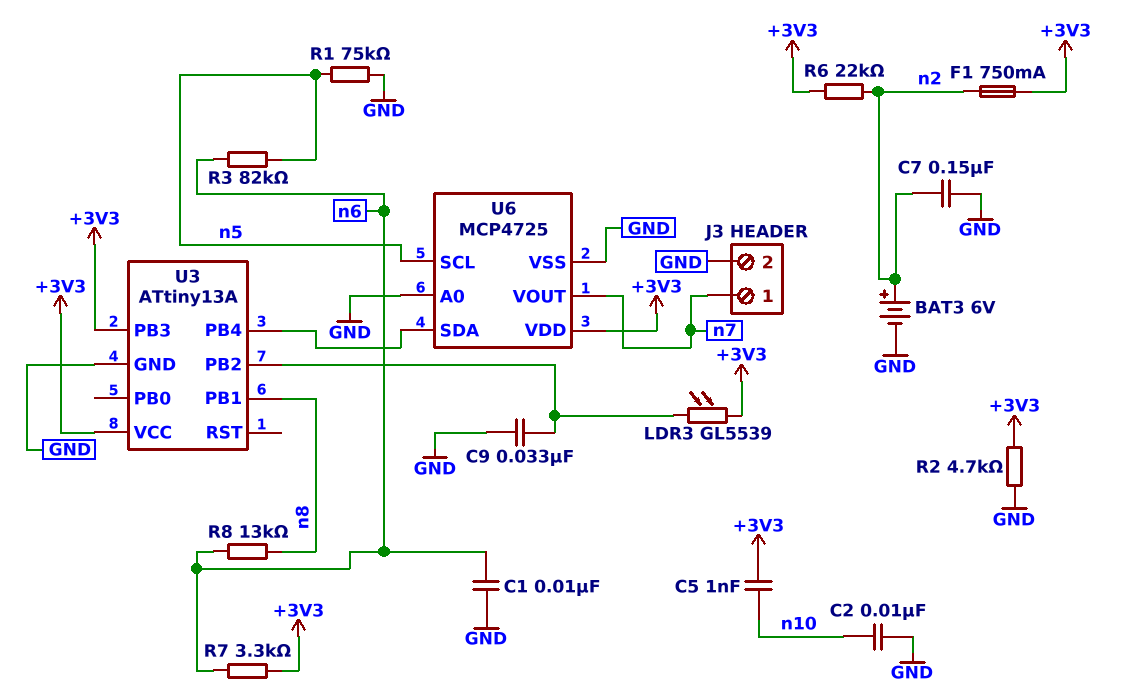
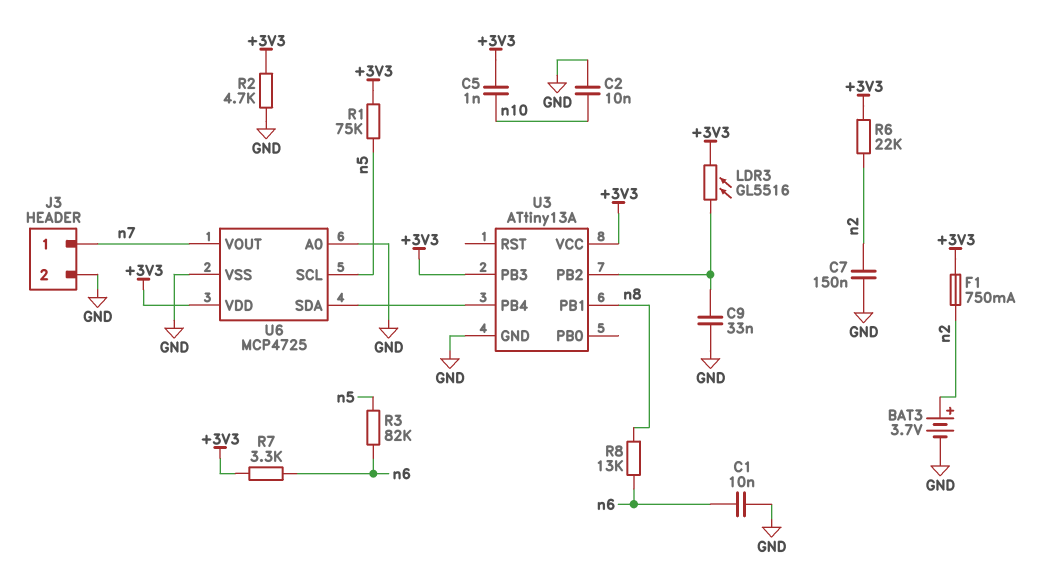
BAT3: 6V (plus n2, minus GND) -> 3.7V (plus n2, minus GND)
LDR3: GL5539 (+3V3, U3/PB2) -> GL5516 (+3V3, U3/PB2)
R1: 75k (GND, n5) -> 75k (+3V3, n5)

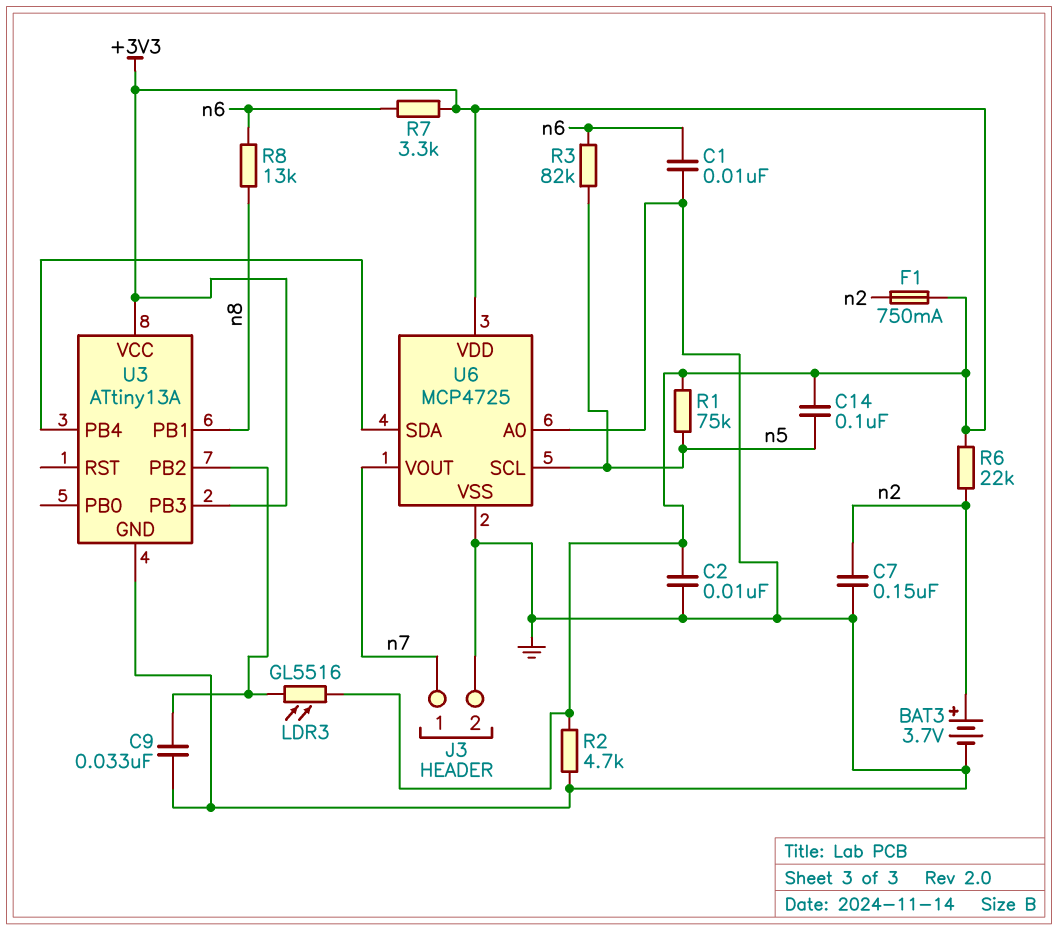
C2: 10nF (GND, n10) -> 10nF (+3V3, GND)
C5: 1nF (+3V3, n10) -> none
C14: none -> 100nF (+3V3, n5)

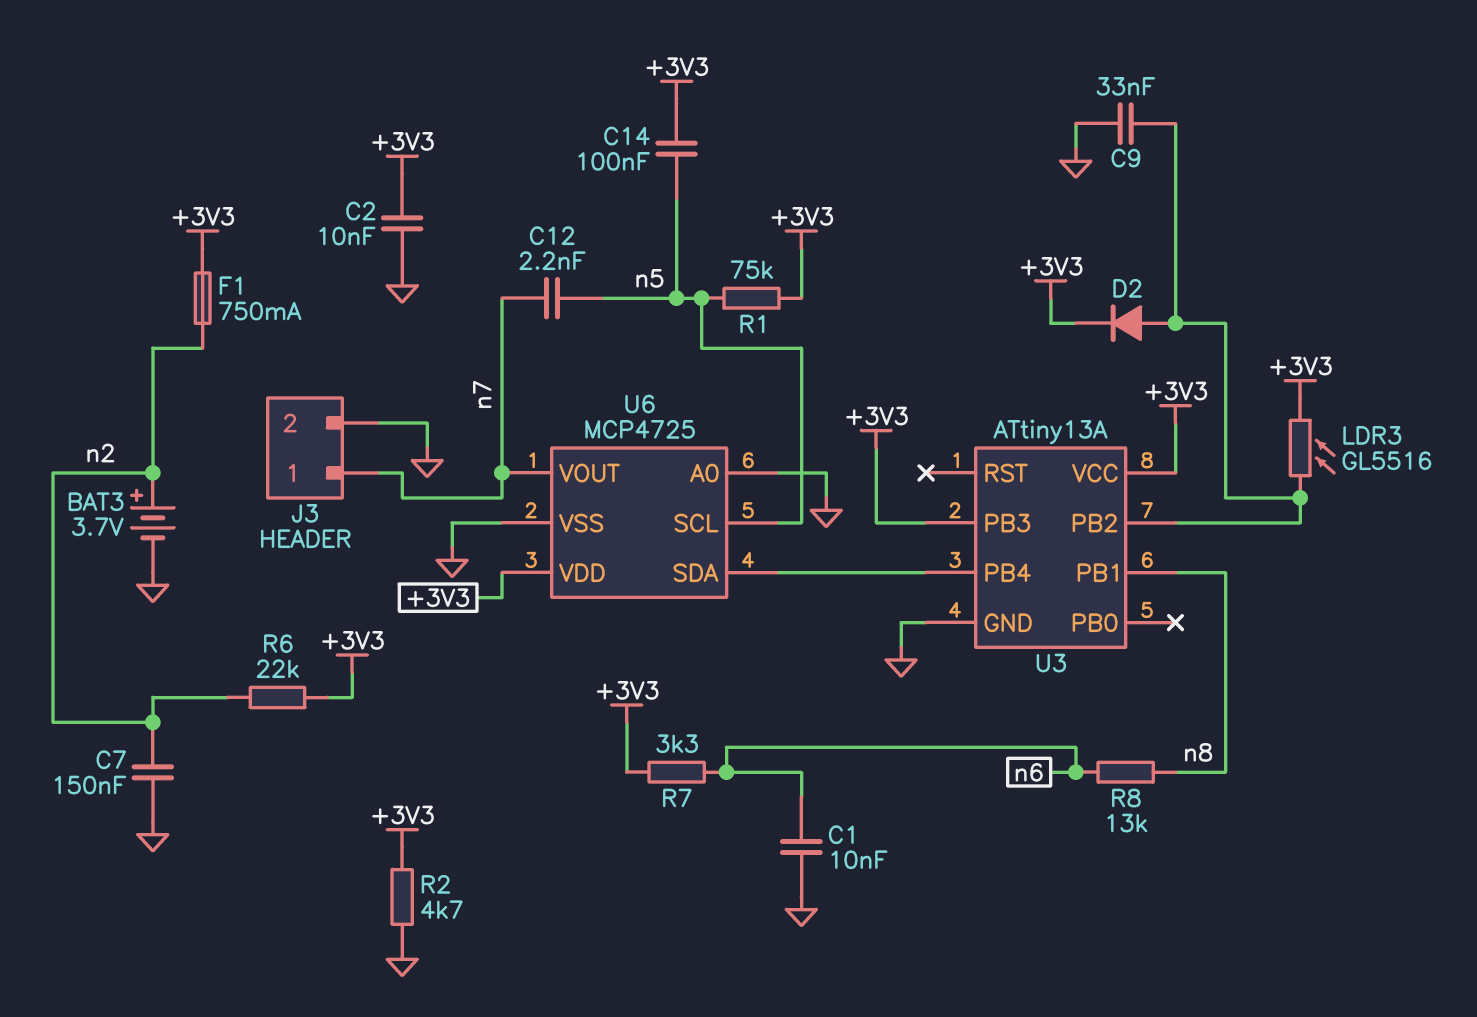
C12: none -> 2.2nF (n5, n7)
D2: none -> diode (A U3/PB2, K +3V3)
R3: 82k (n5, n6) -> none

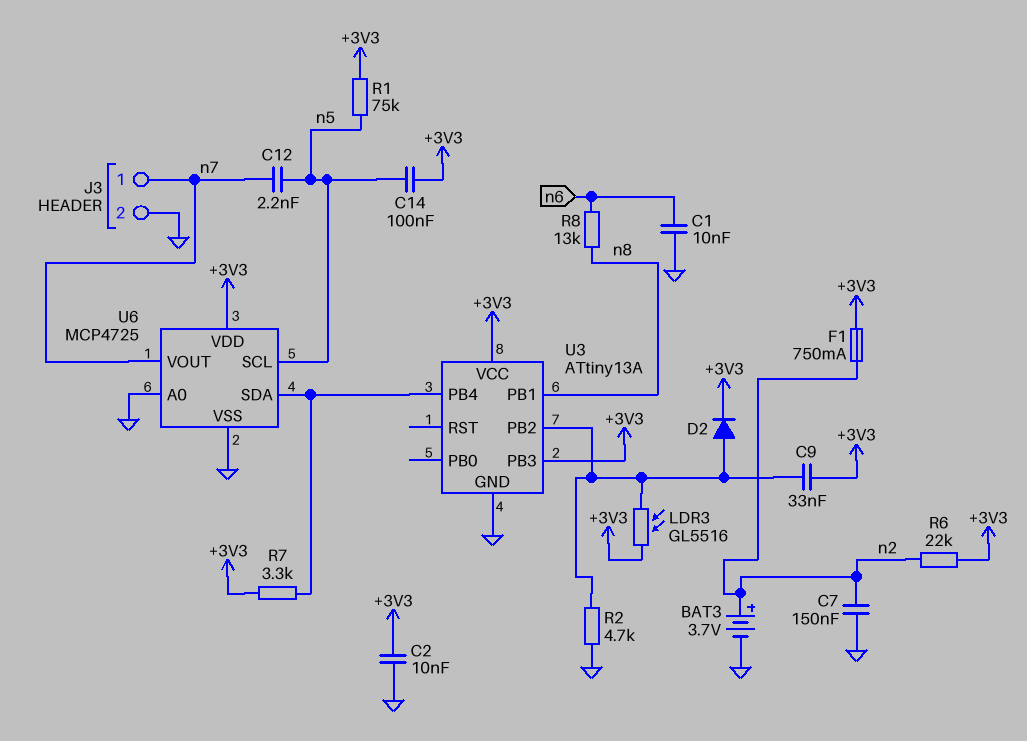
C9: 33nF (GND, U3/PB2) -> 33nF (+3V3, U3/PB2)
R2: 4.7k (+3V3, GND) -> 4.7k (GND, U3/PB2)
R7: 3.3k (+3V3, n6) -> 3.3k (+3V3, U3/PB4)

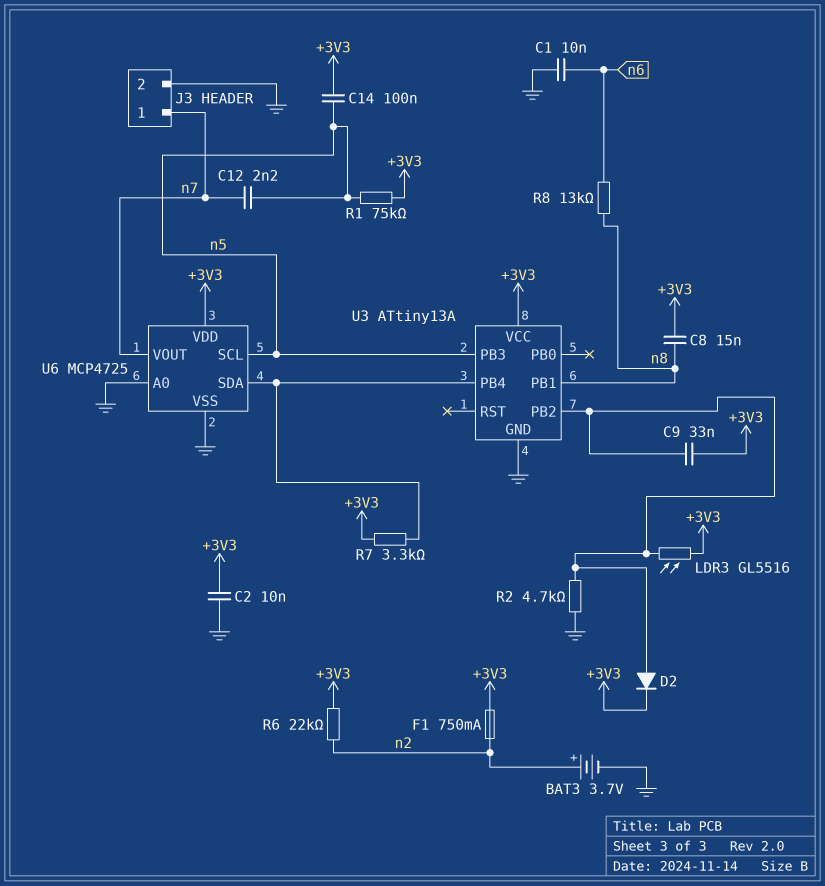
C7: 150nF (GND, n2) -> none
C8: none -> 15nF (+3V3, n8)
U3 pin PB3: +3V3 -> n5

